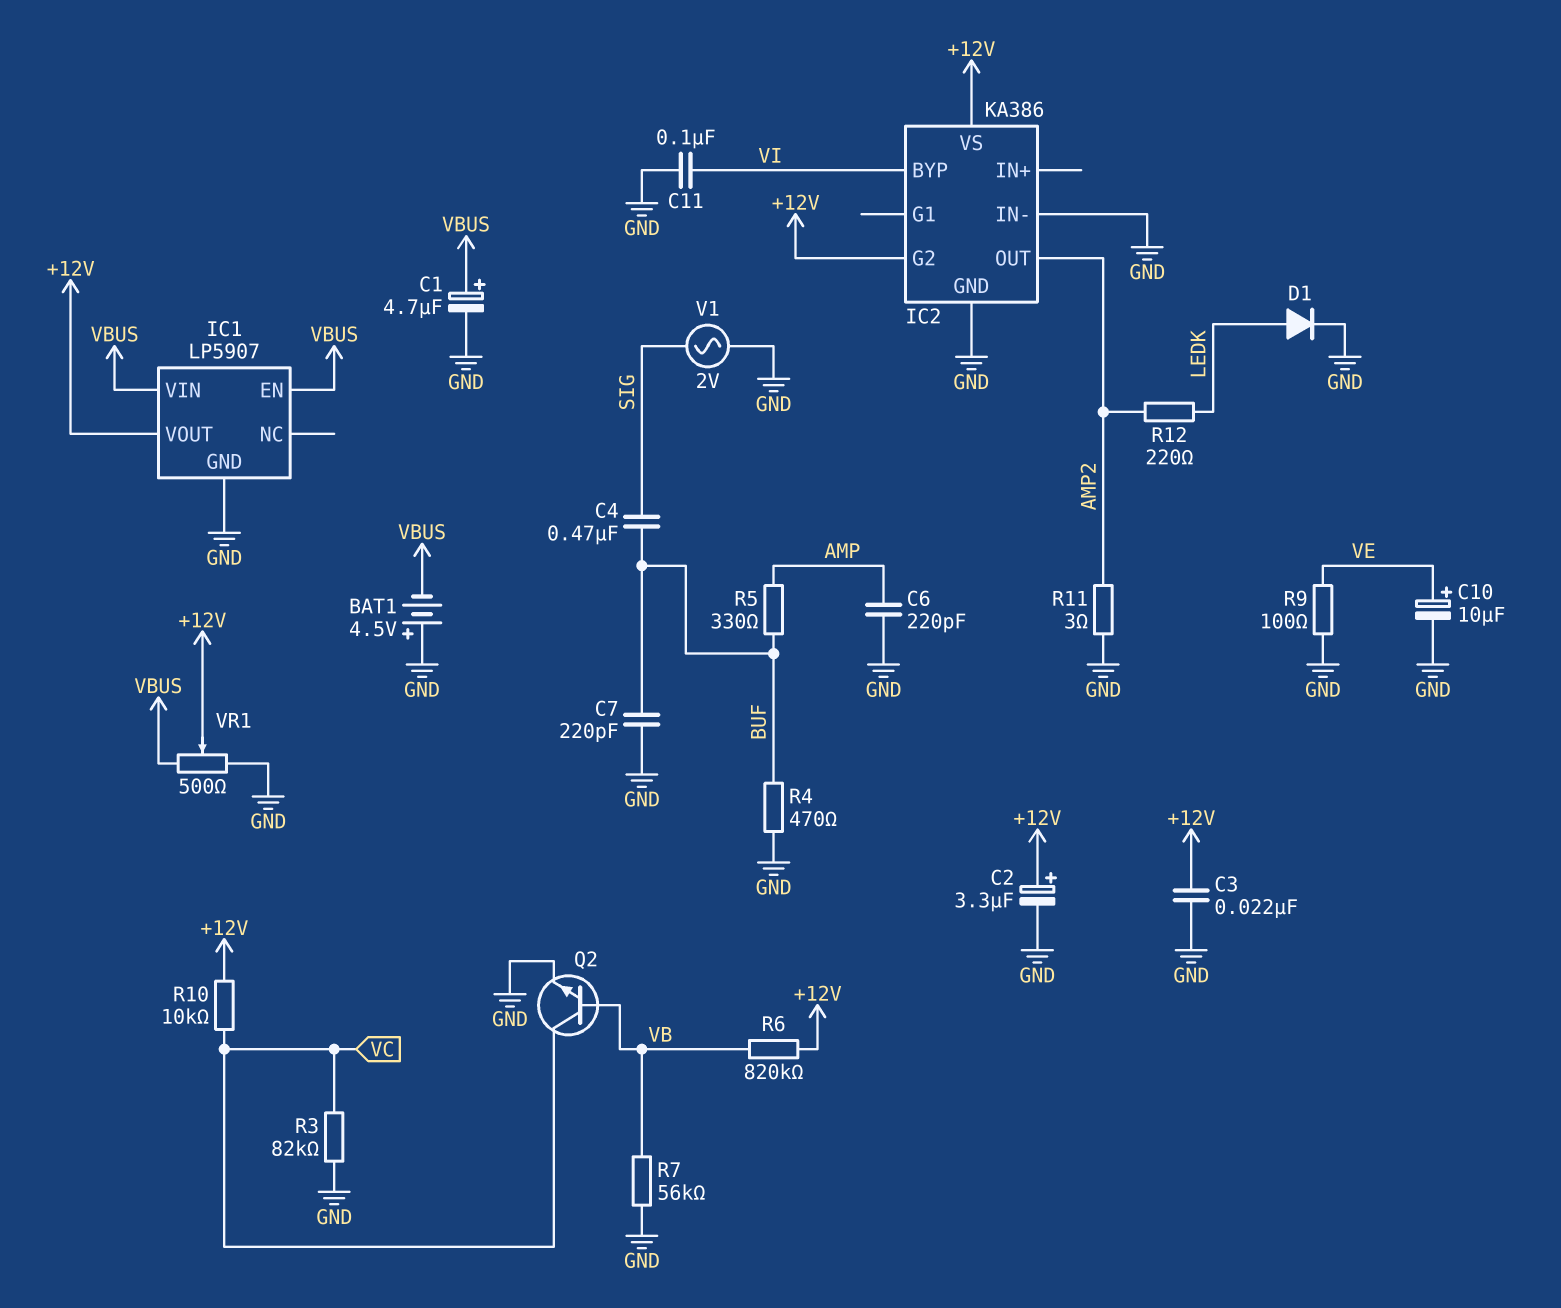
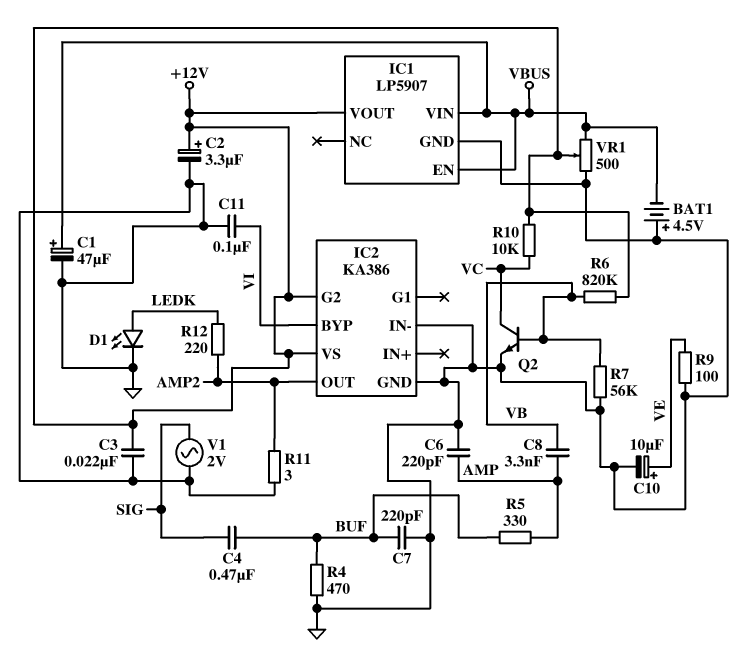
C1: 4.7uF (plus VBUS, minus GND) -> 47uF (plus VBUS, minus GND)
C8: none -> 3.3nF (AMP, VB)
D1: diode (A LEDK, K GND) -> LED (A LEDK, K GND)
R3: 82k (GND, VC) -> none

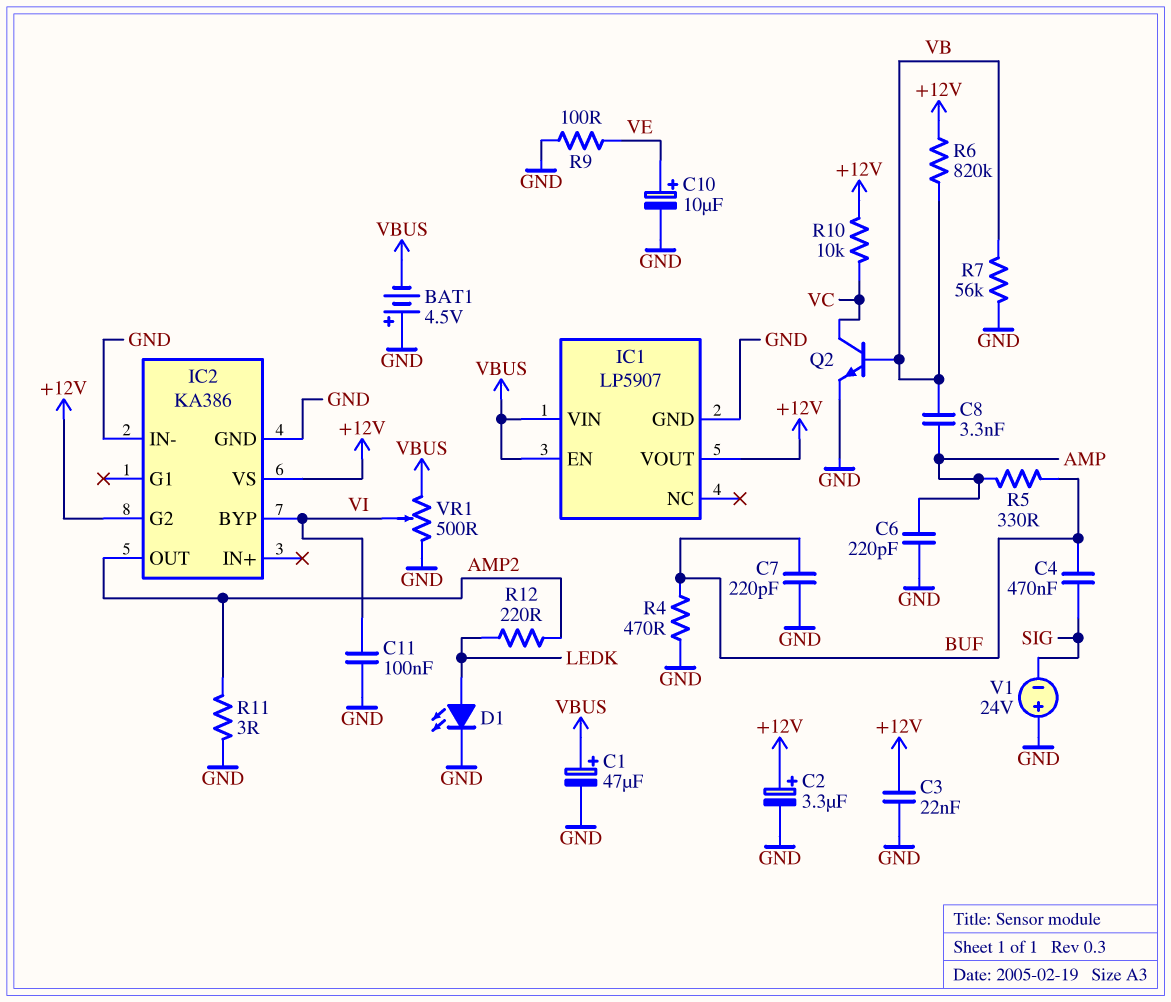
V1: AC 2V (GND, SIG) -> 24V (plus GND, minus SIG)
VR1: 500 (GND, VBUS, wiper +12V) -> 500 (GND, VBUS, wiper VI)

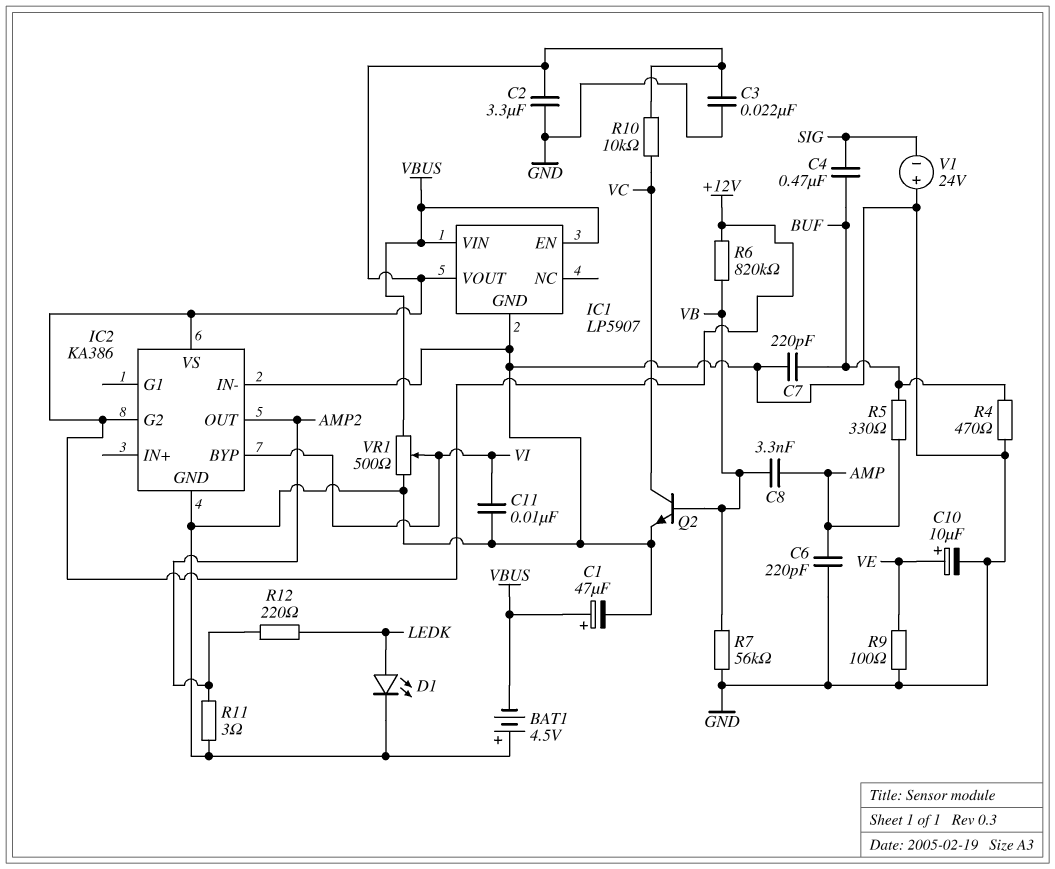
C2: 3.3uF (plus +12V, minus GND) -> 3.3uF (+12V, GND)
C11: 100nF (GND, VI) -> 10nF (GND, VI)

